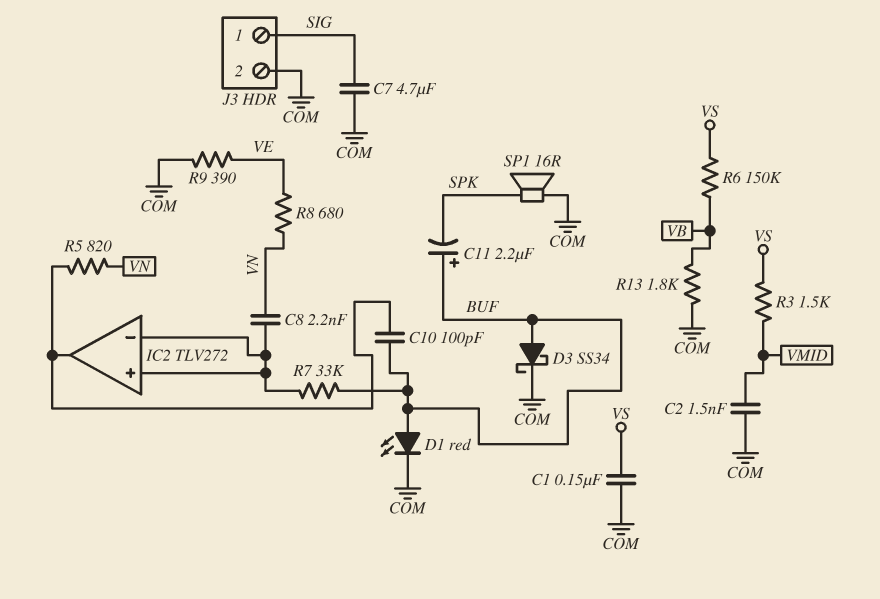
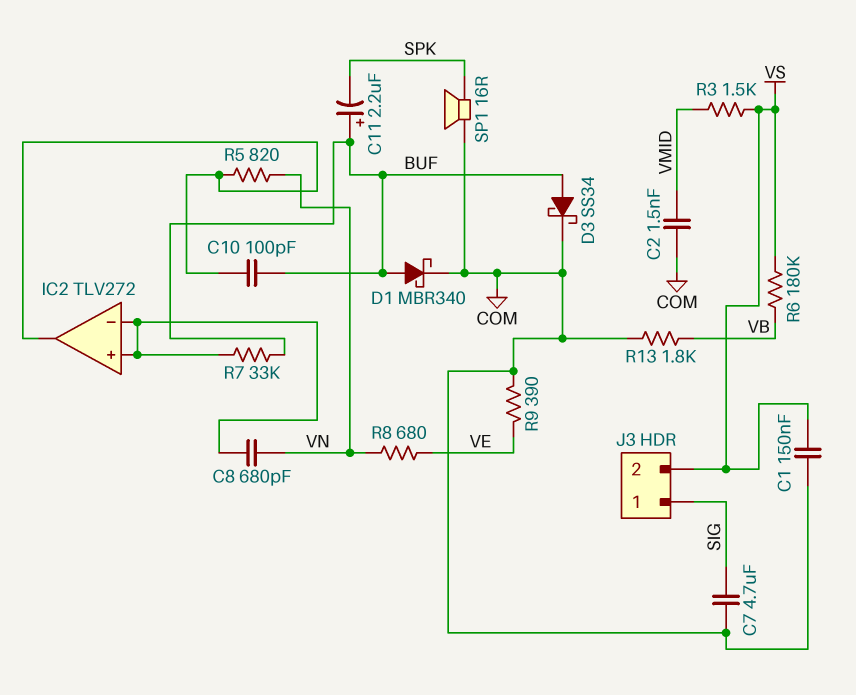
C8: 2.2nF (IC2/in+, VN) -> 680pF (IC2/in+, VN)
D1: LED red (A BUF, K COM) -> schottky MBR340 (A BUF, K COM)
J3 pin 2: COM -> VS
R6: 150k (VB, VS) -> 180k (VB, VS)

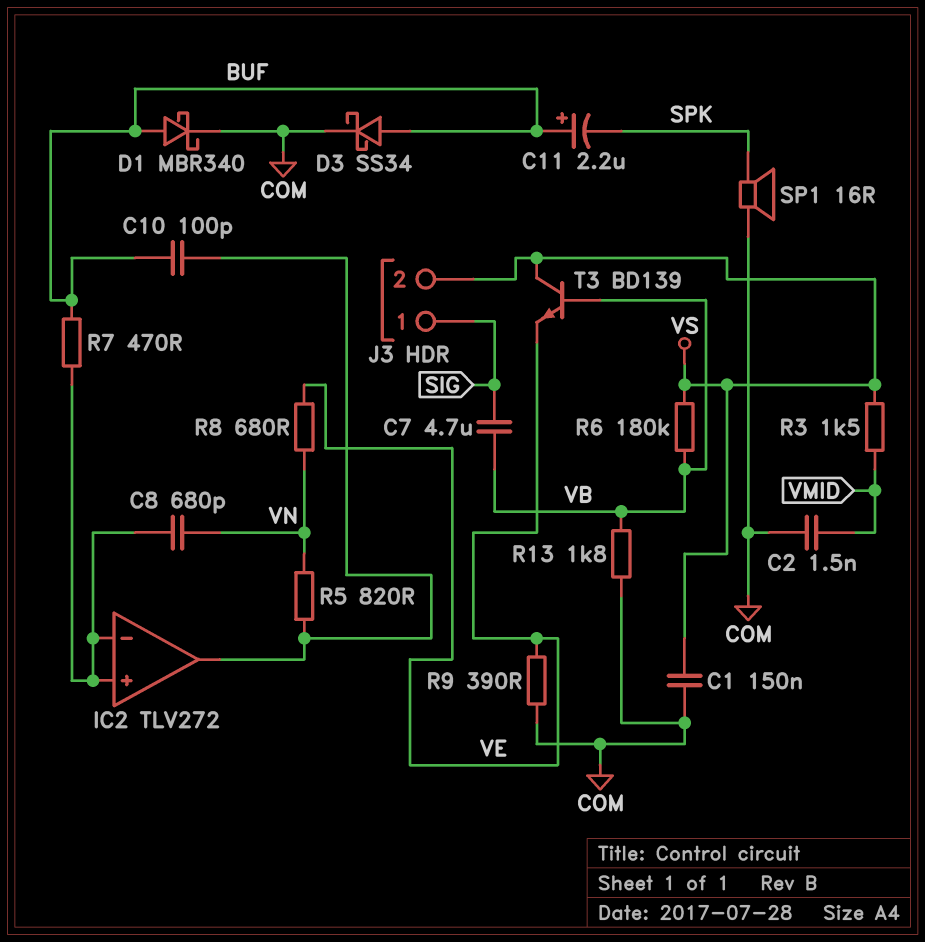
C7: 4.7uF (COM, SIG) -> 4.7uF (SIG, VB)
R7: 33k (BUF, IC2/in+) -> 470 (BUF, IC2/in+)
T3: none -> NPN BD139 (B VB, C VS, E VE)

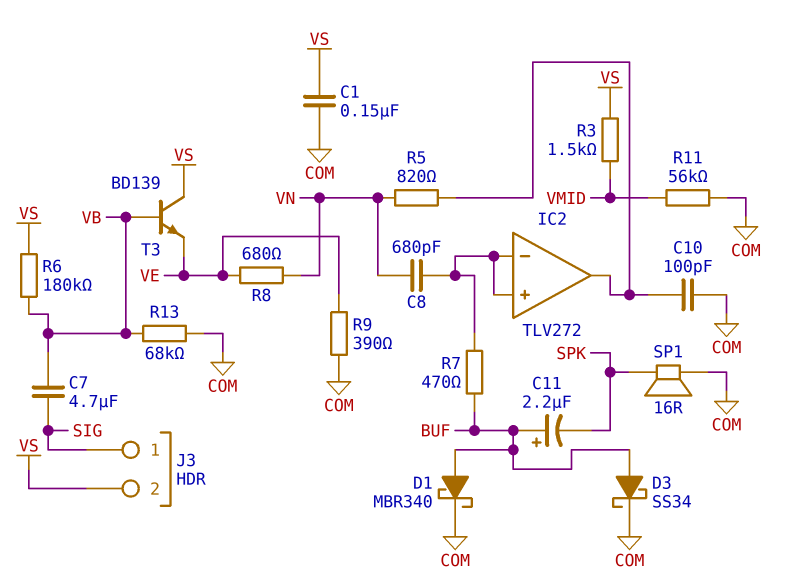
C2: 1.5nF (COM, VMID) -> none
C10: 100pF (BUF, IC2/out) -> 100pF (COM, IC2/out)
R11: none -> 56k (COM, VMID)
R13: 1.8k (COM, VB) -> 68k (COM, VB)

